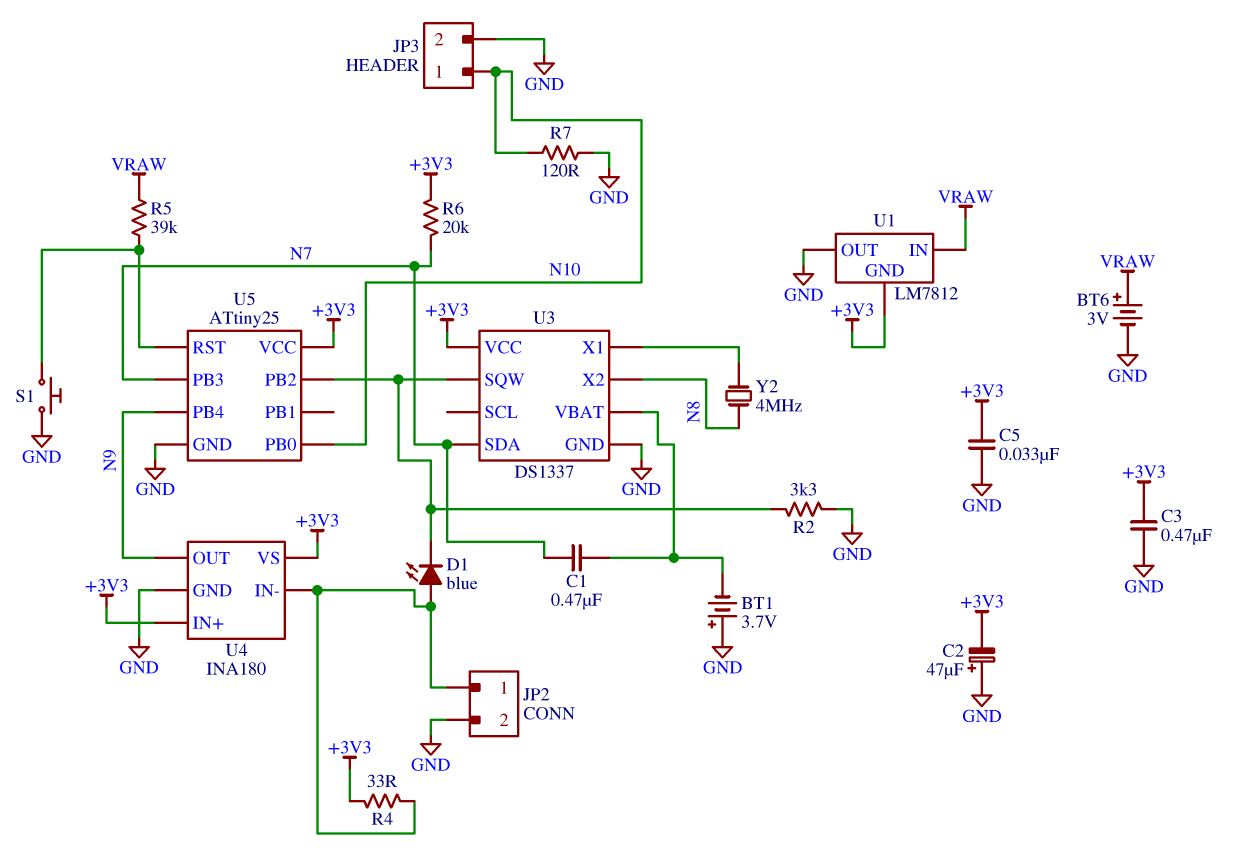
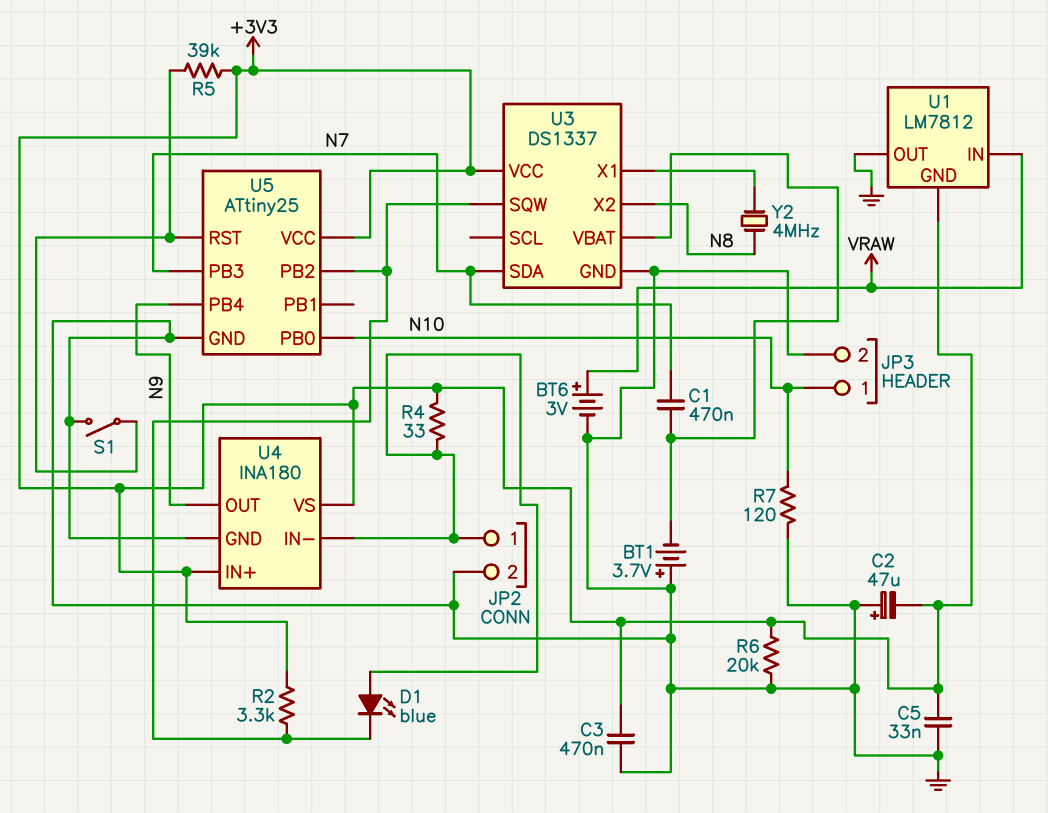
R2: 3.3k (GND, U3/SQW) -> 3.3k (+3V3, U3/SQW)
R5: 39k (U5/RST, VRAW) -> 39k (+3V3, U5/RST)
R6: 20k (+3V3, N7) -> 20k (+3V3, GND)
S1: button (GND, U5/RST) -> switch (GND, U5/RST)

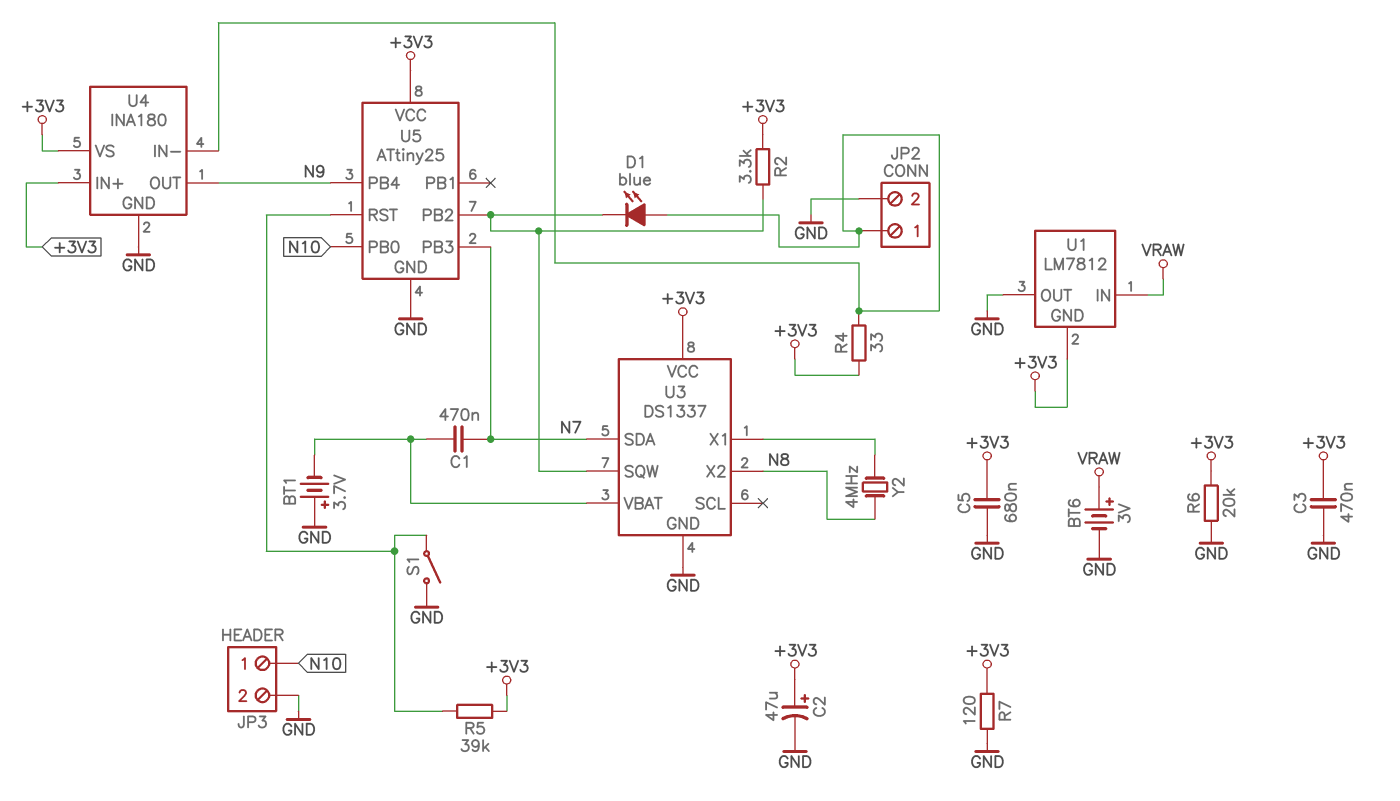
C2: 47uF (plus GND, minus +3V3) -> 47uF (plus +3V3, minus GND)
C5: 33nF (+3V3, GND) -> 680nF (+3V3, GND)
R7: 120 (GND, N10) -> 120 (+3V3, GND)

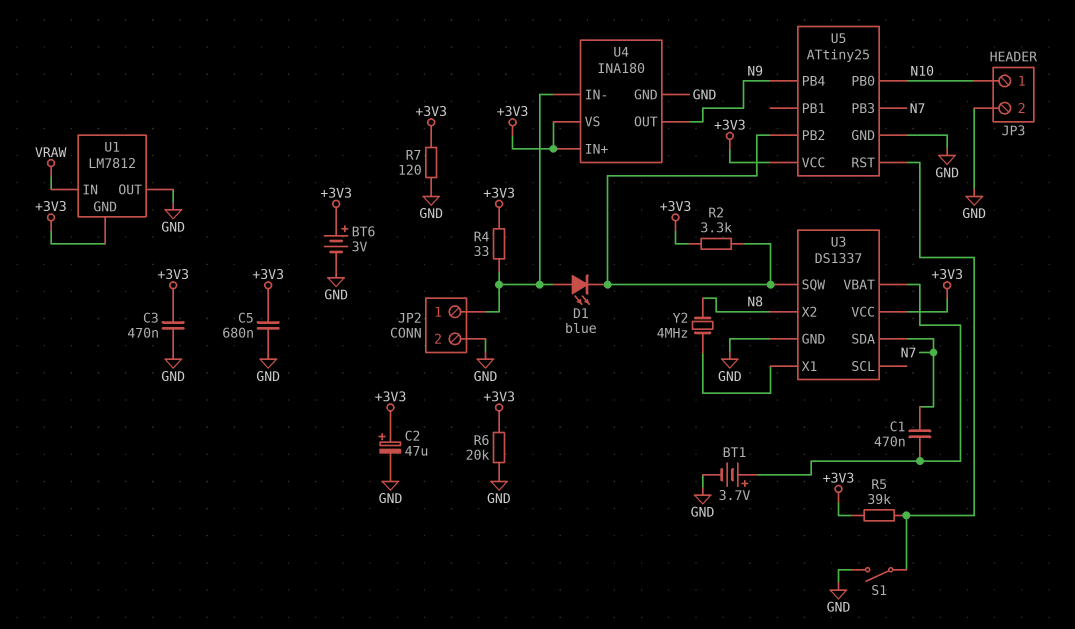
BT1: 3.7V (plus GND, minus U3/VBAT) -> 3.7V (plus U3/VBAT, minus GND)
BT6: 3V (plus VRAW, minus GND) -> 3V (plus +3V3, minus GND)

